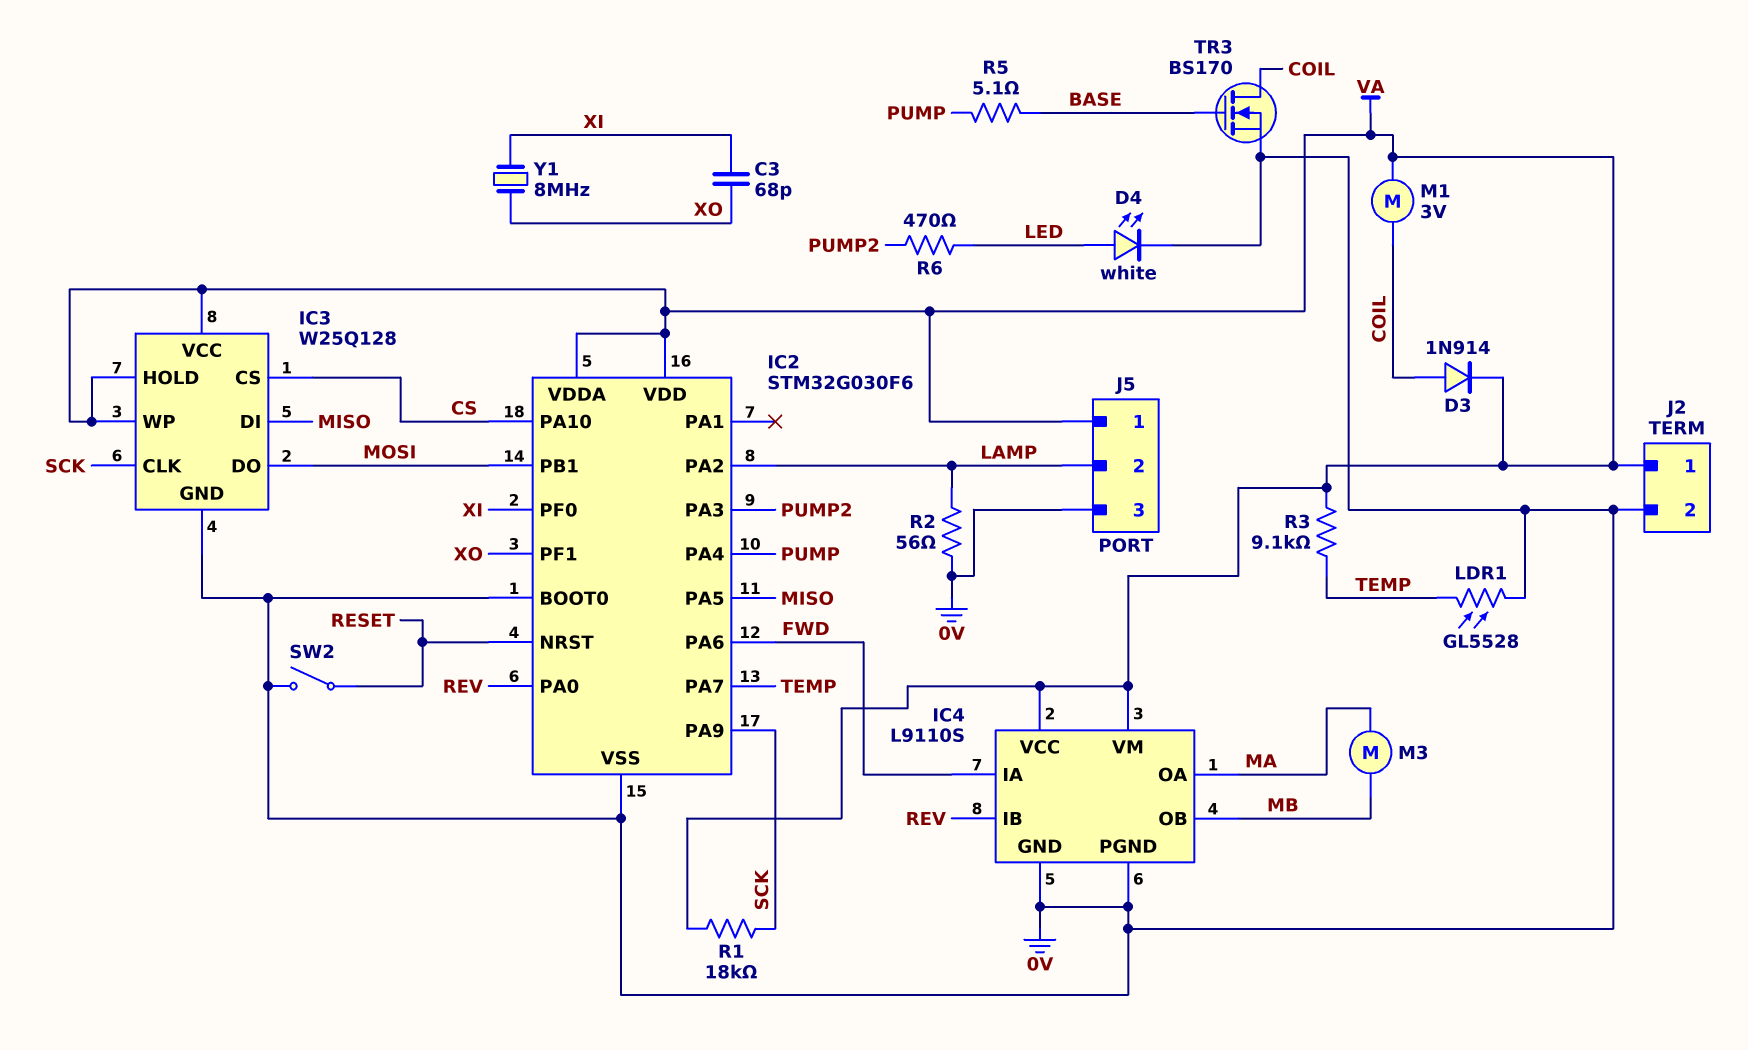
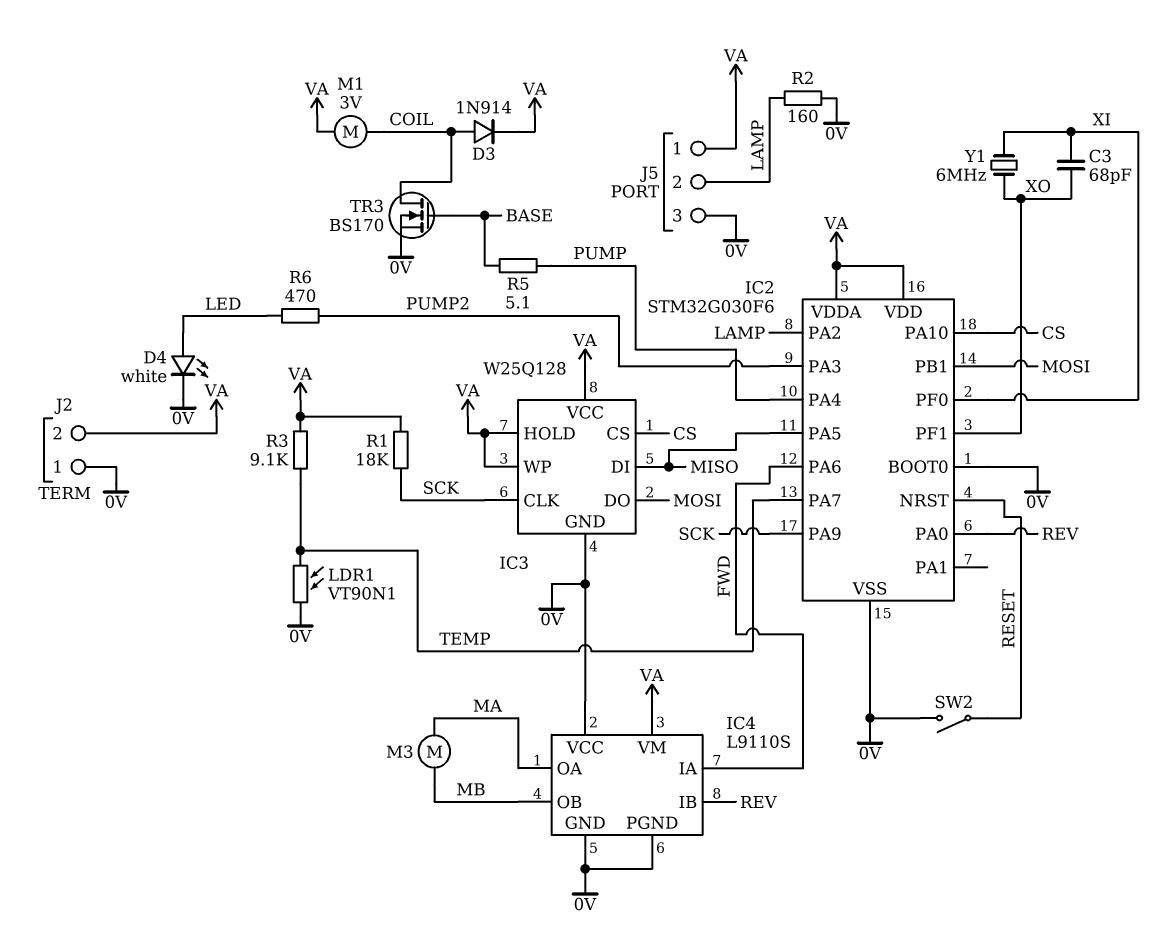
IC4 pin VCC: VA -> 0V
J2 pin 1: VA -> 0V
J2 pin 2: 0V -> VA
LDR1: GL5528 (0V, TEMP) -> VT90N1 (0V, TEMP)
R2: 56 (0V, LAMP) -> 160 (0V, LAMP)
Y1: 8MHz (XI, XO) -> 6MHz (XI, XO)

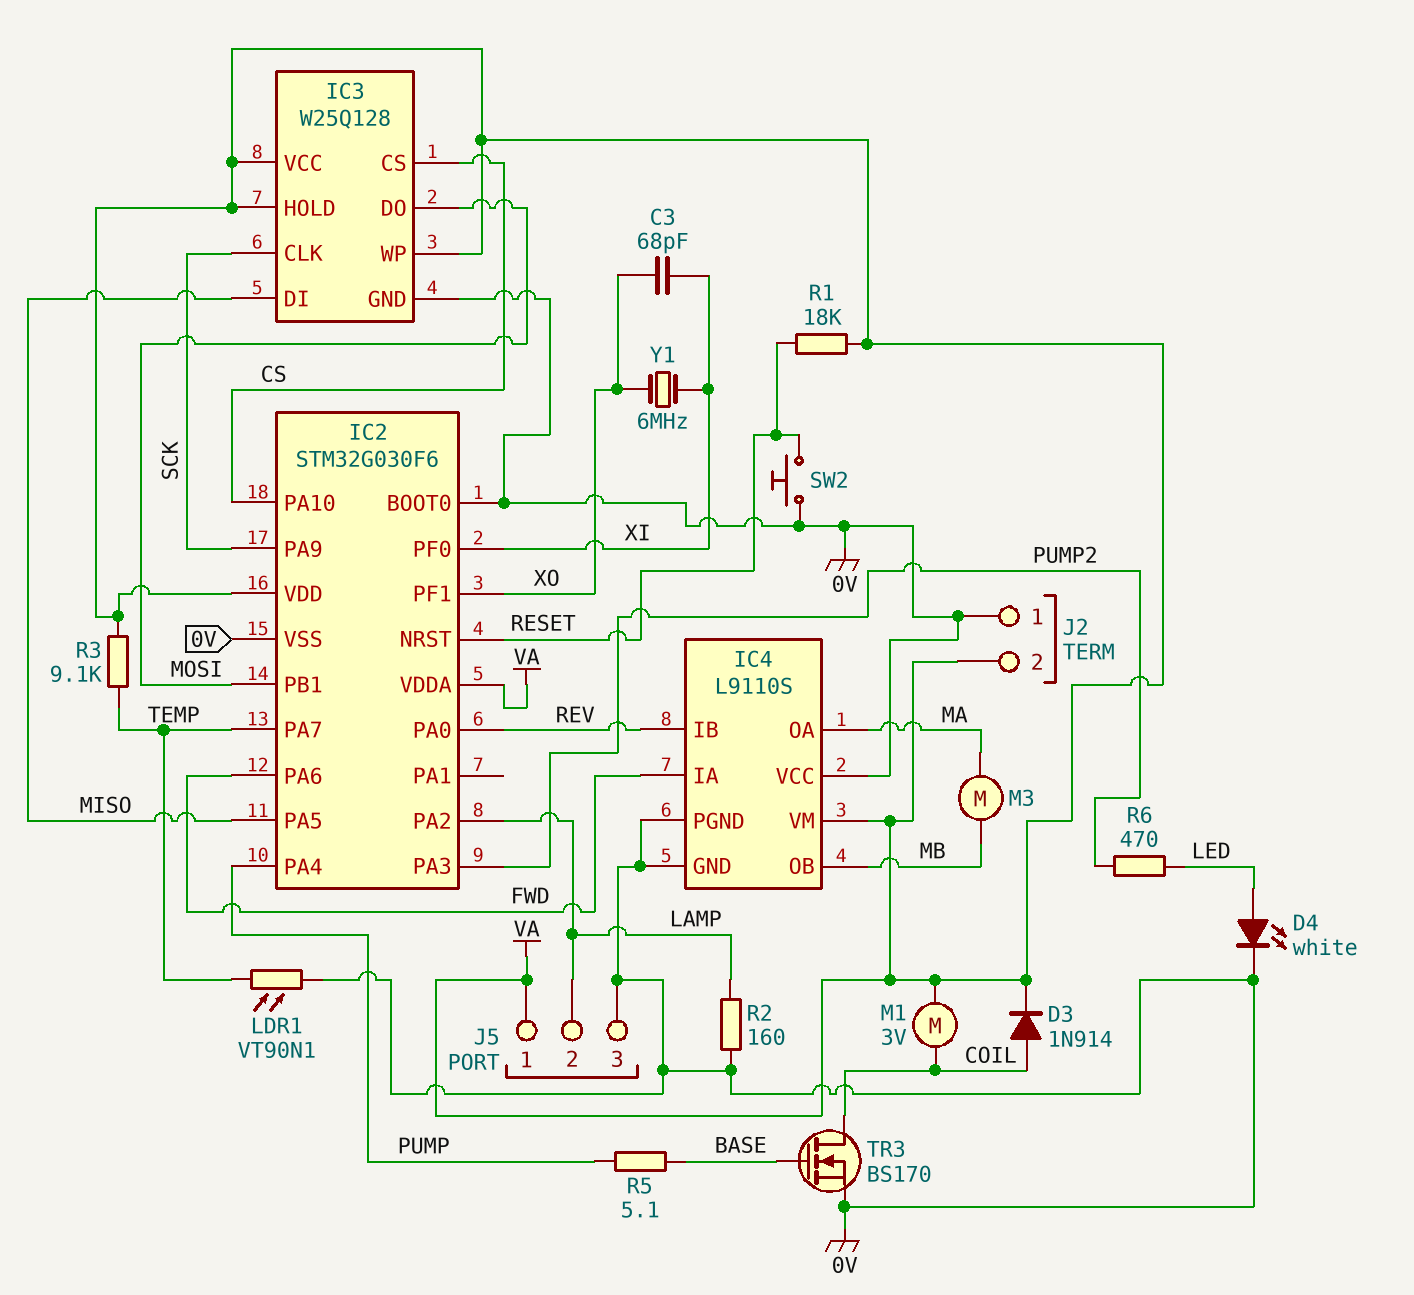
R1: 18k (SCK, VA) -> 18k (RESET, VA)
SW2: switch (0V, RESET) -> button (0V, RESET)

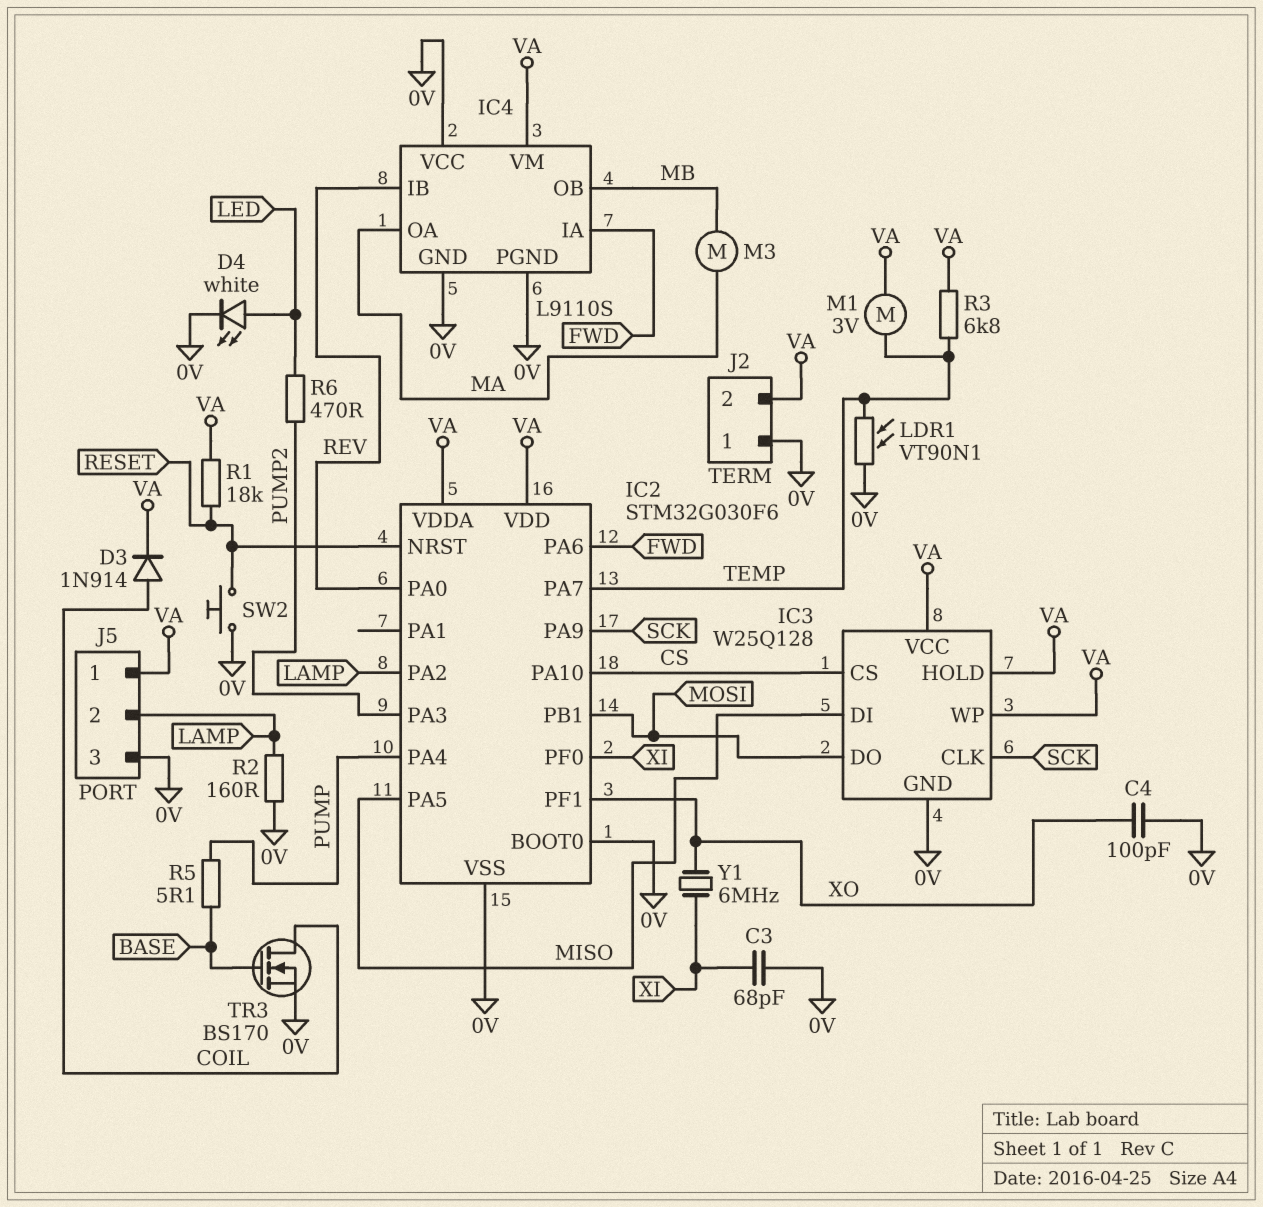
C3: 68pF (XI, XO) -> 68pF (0V, XI)
C4: none -> 100pF (0V, XO)
M1: motor 3V (COIL, VA) -> motor 3V (TEMP, VA)
R3: 9.1k (TEMP, VA) -> 6.8k (TEMP, VA)

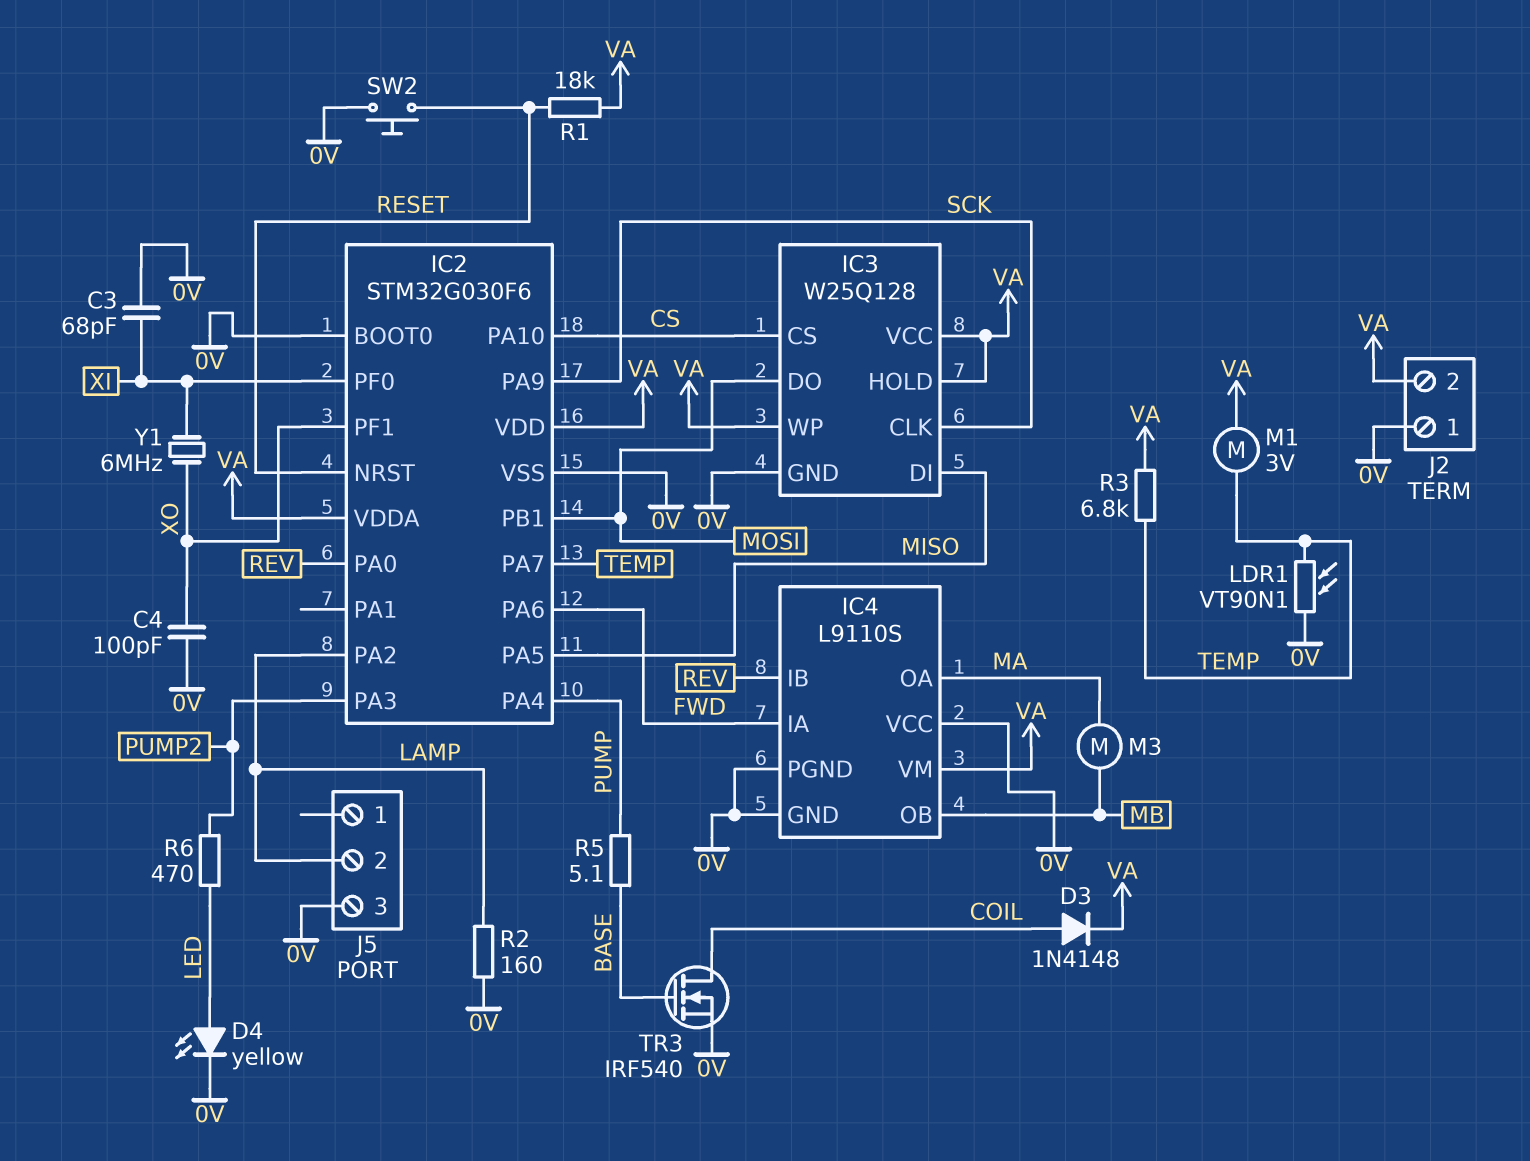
D3: diode 1N914 (A COIL, K VA) -> diode 1N4148 (A COIL, K VA)
D4: LED white (A LED, K 0V) -> LED yellow (A LED, K 0V)
J5 pin 1: VA -> none
TR3: NMOS BS170 (G BASE, D COIL, S 0V) -> NMOS IRF540 (G BASE, D COIL, S 0V)

